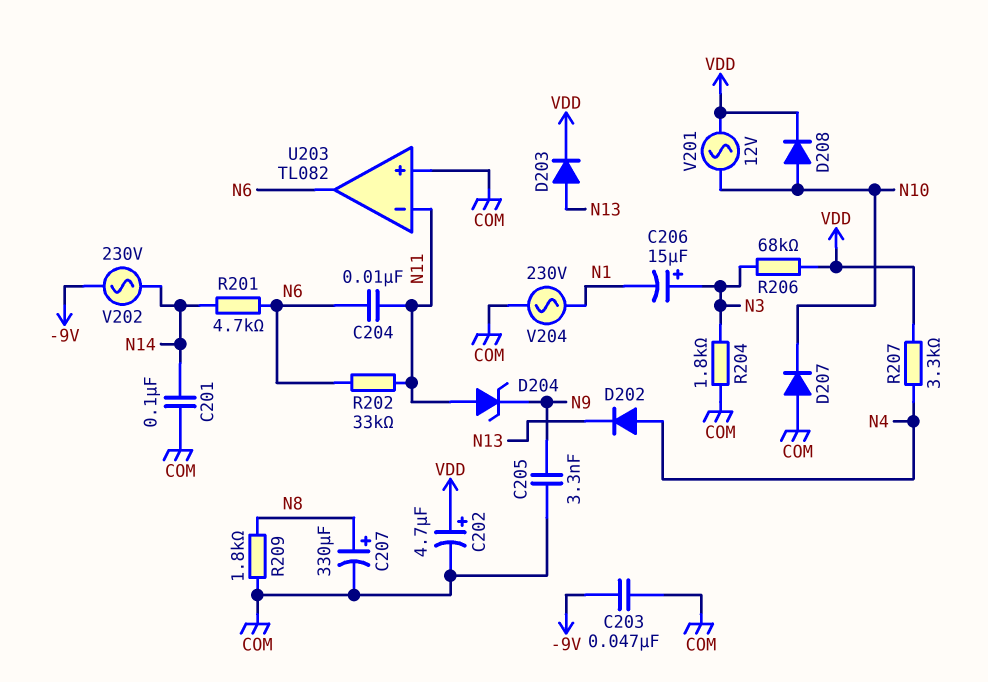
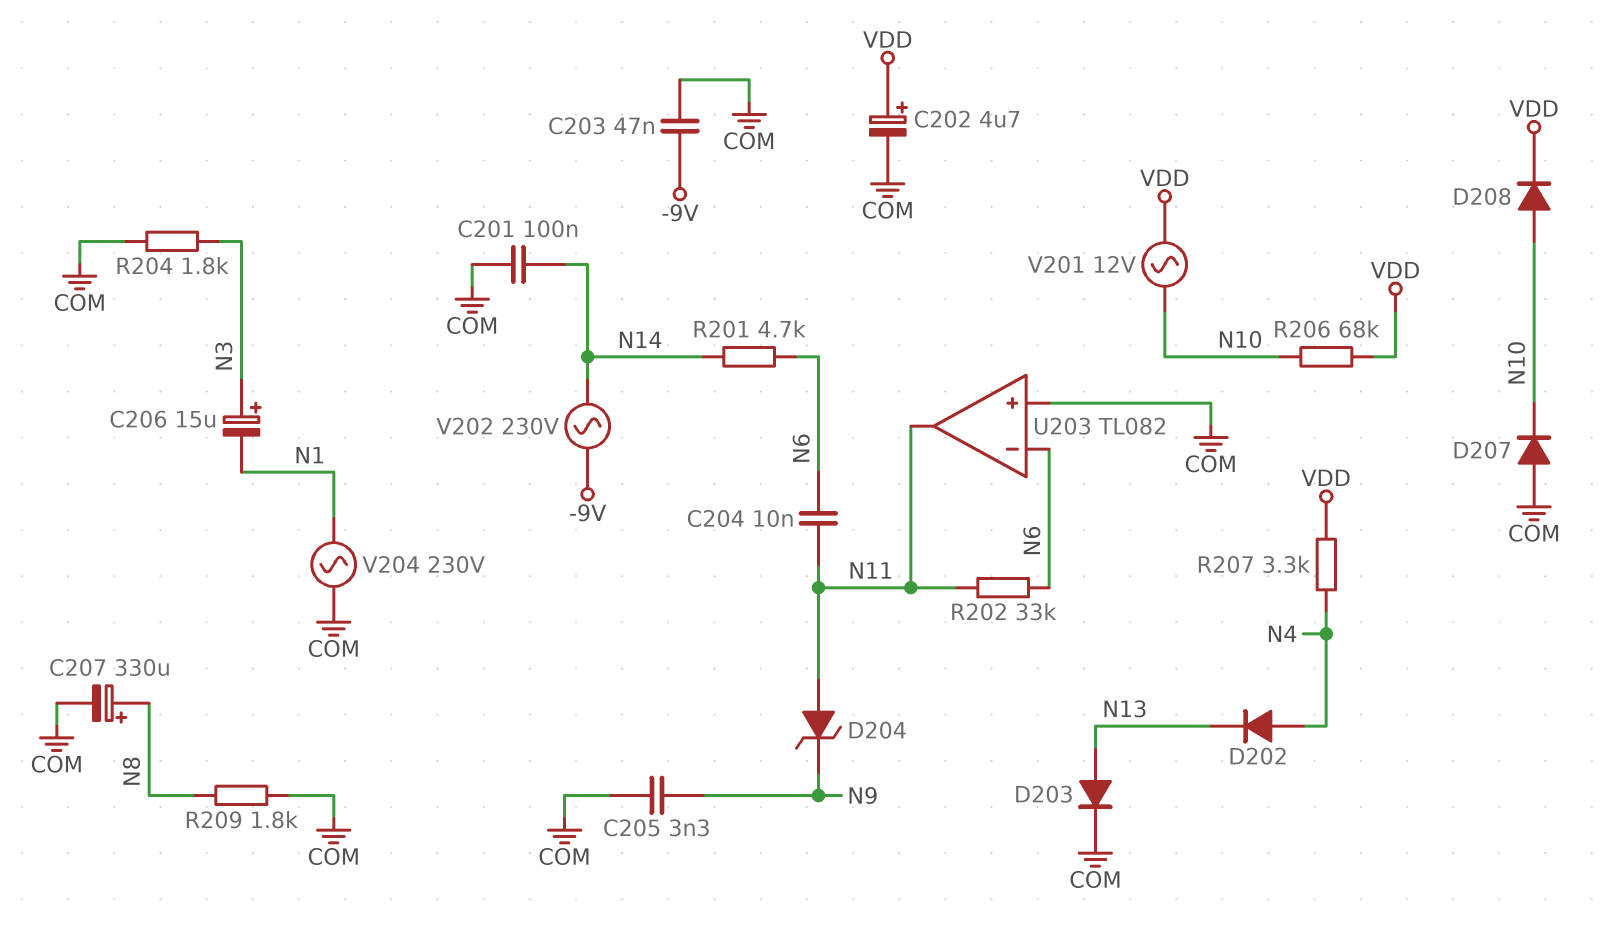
D203: diode (A N13, K VDD) -> diode (A N13, K COM)
R206: 68k (N3, VDD) -> 68k (N10, VDD)
U203 pin in-: N11 -> N6
U203 pin out: N6 -> N11

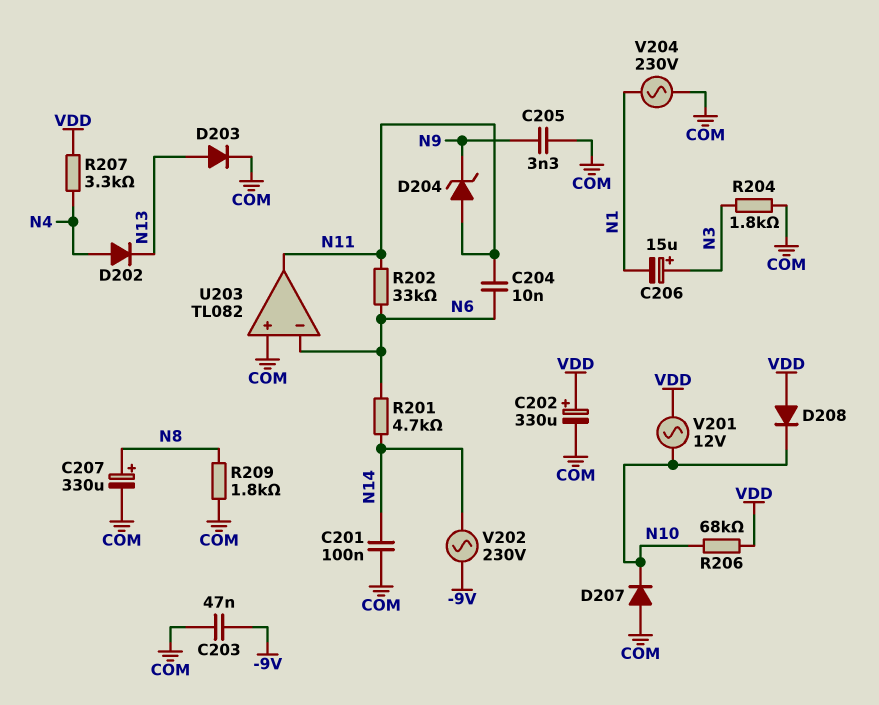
C202: 4.7uF (plus VDD, minus COM) -> 330uF (plus VDD, minus COM)
D208: diode (A N10, K VDD) -> diode (A VDD, K N10)

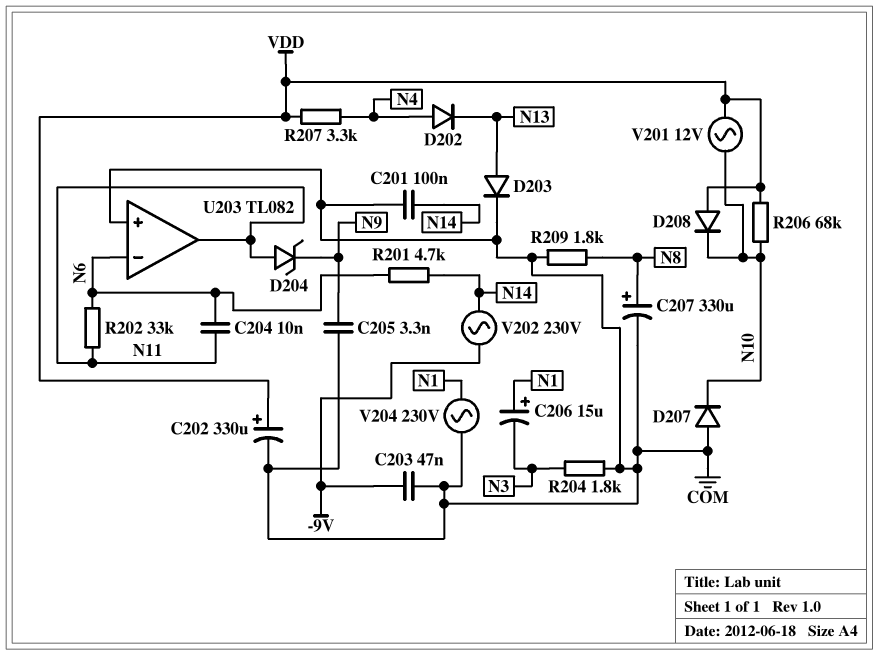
C206: 15uF (plus N3, minus N1) -> 15uF (plus N1, minus N3)

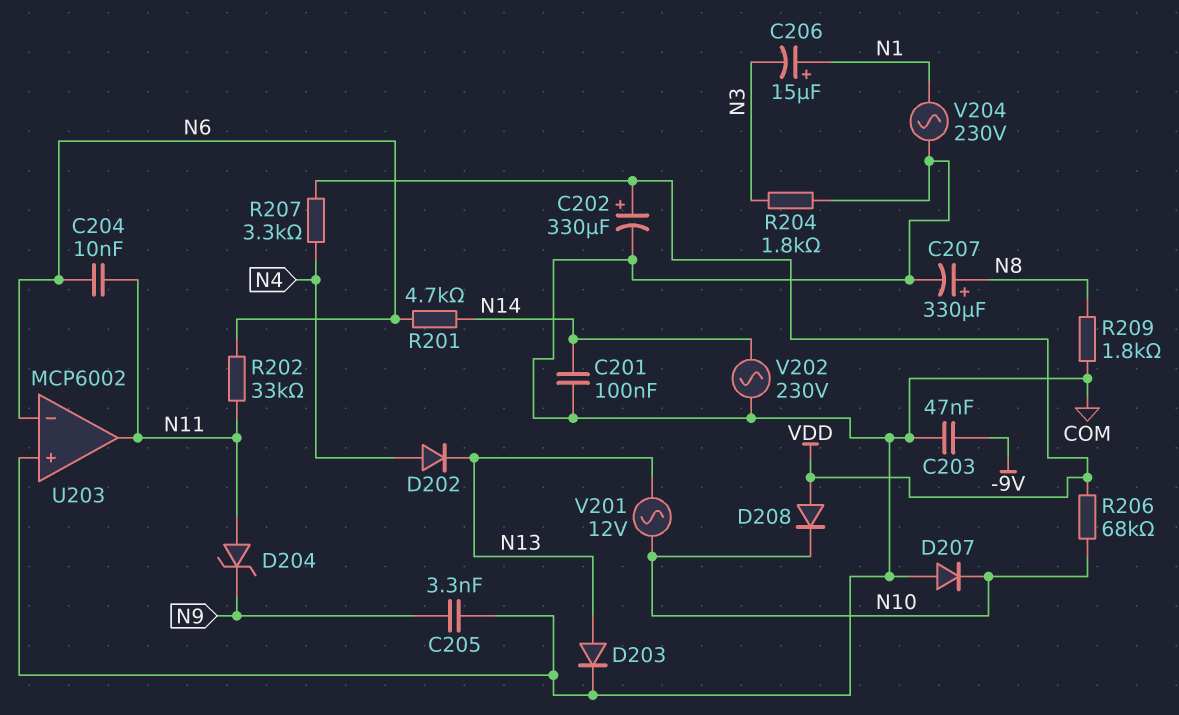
U203: TL082 -> MCP6002
V201: AC 12V (N10, VDD) -> AC 12V (N10, N13)
V202: AC 230V (-9V, N14) -> AC 230V (COM, N14)

